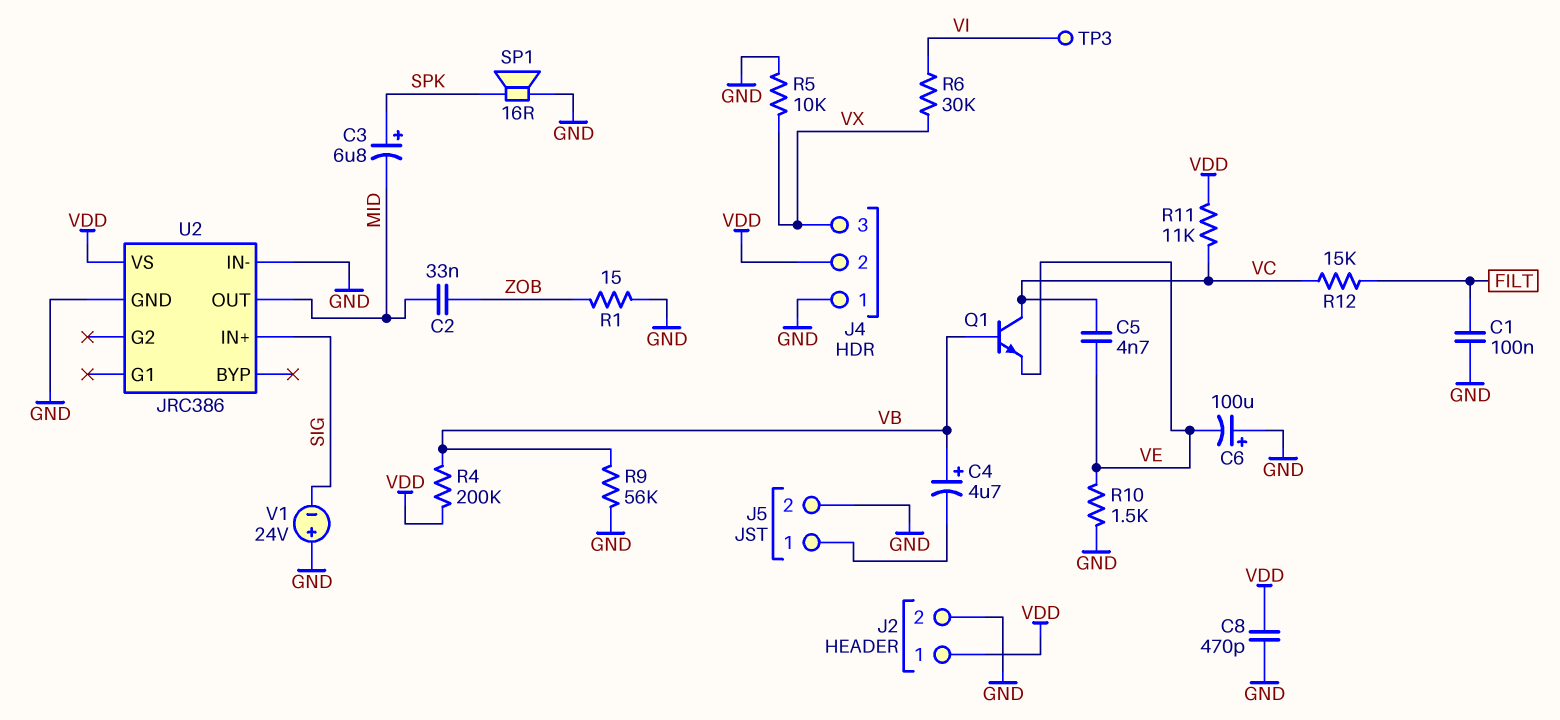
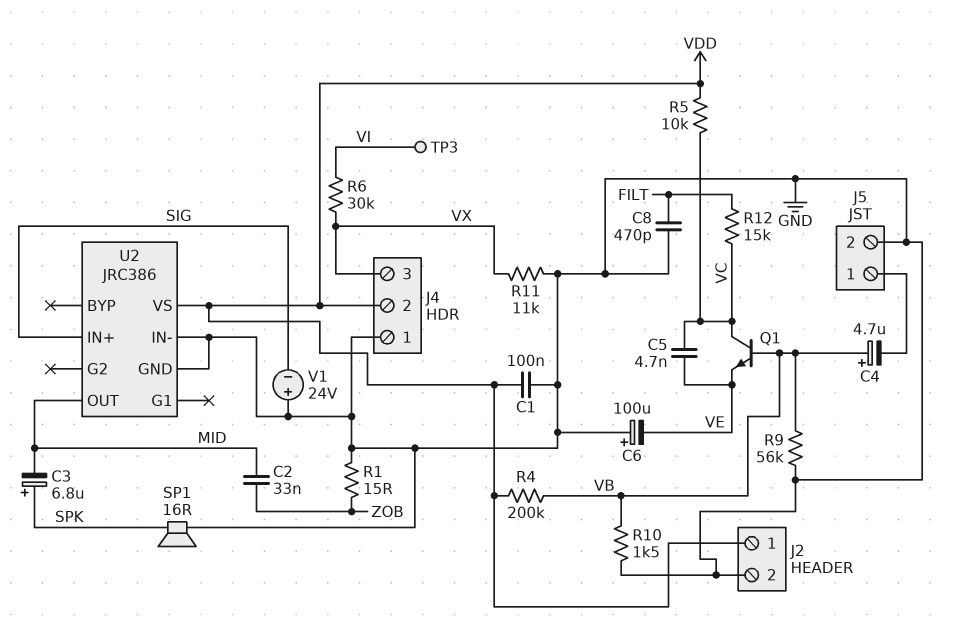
C1: 100nF (FILT, GND) -> 100nF (GND, VDD)
C8: 470pF (GND, VDD) -> 470pF (FILT, GND)
R5: 10k (GND, VX) -> 10k (VC, VDD)
R10: 1.5k (GND, VE) -> 1.5k (GND, VB)
R11: 11k (VC, VDD) -> 11k (GND, VX)

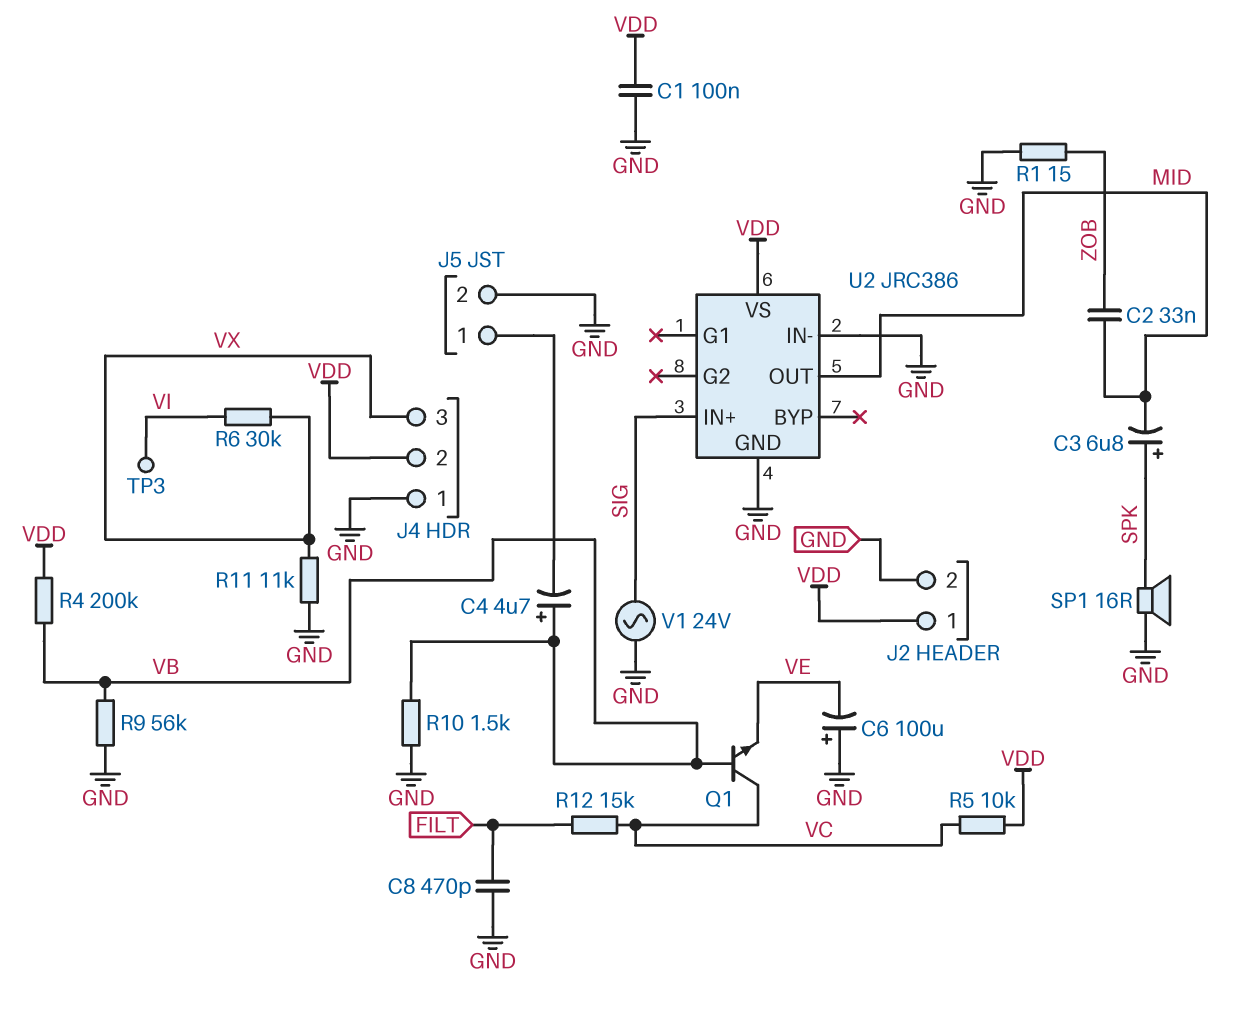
C5: 4.7nF (VC, VE) -> none
V1: 24V (plus GND, minus SIG) -> AC 24V (GND, SIG)

